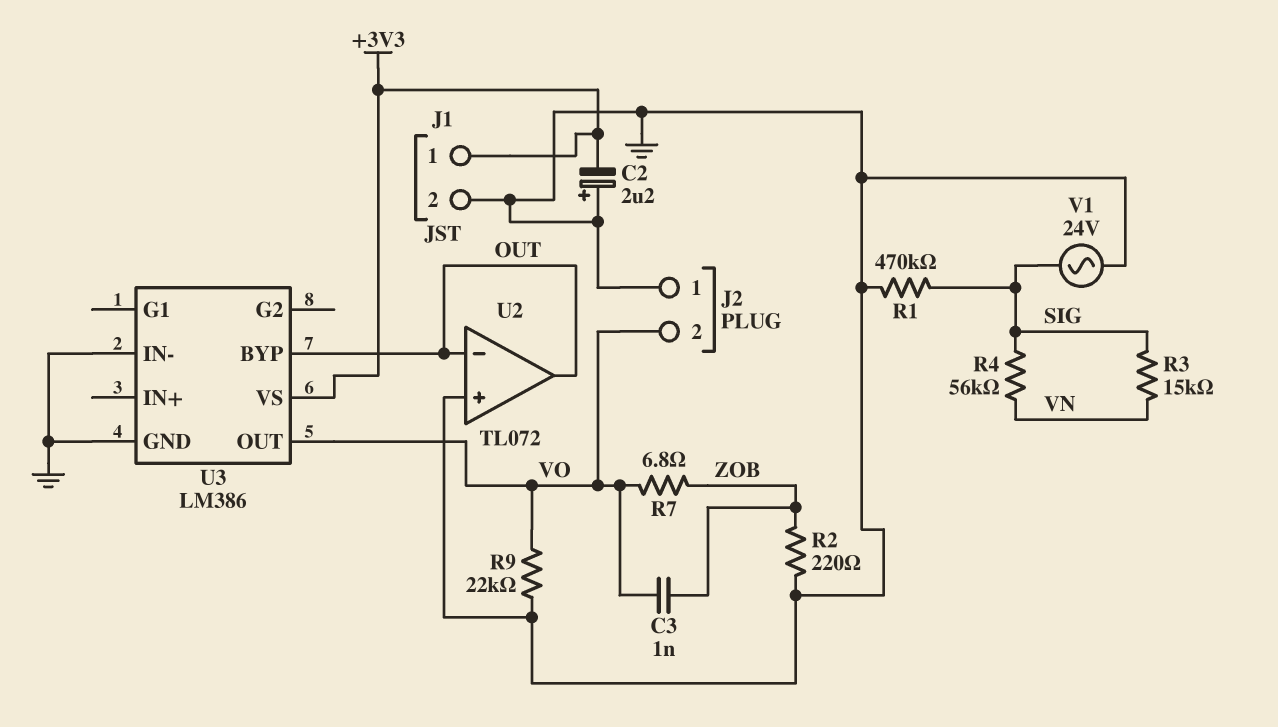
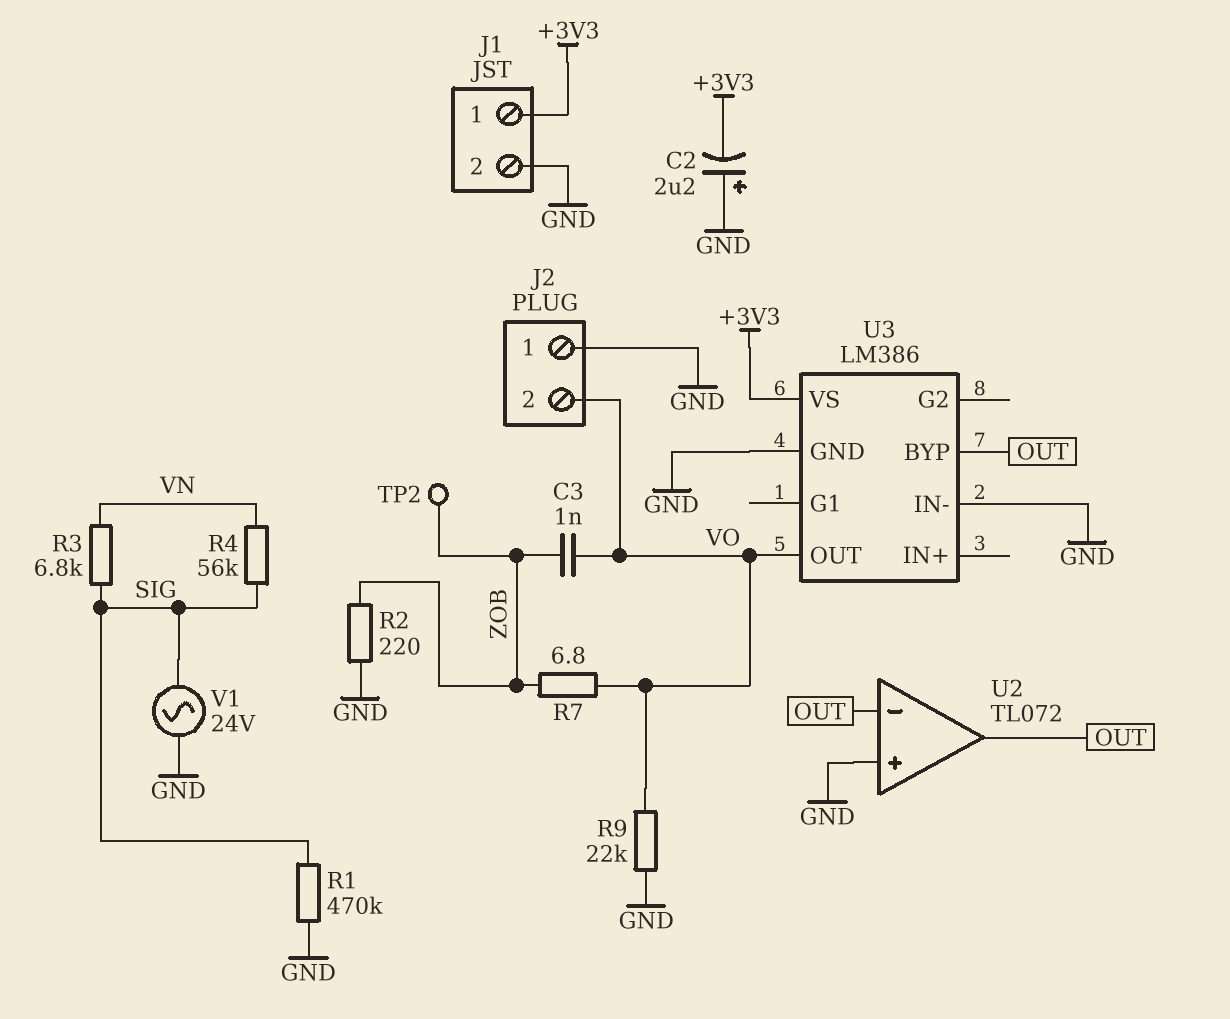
R3: 15k (SIG, VN) -> 6.8k (SIG, VN)
TP2: none -> test point (ZOB)

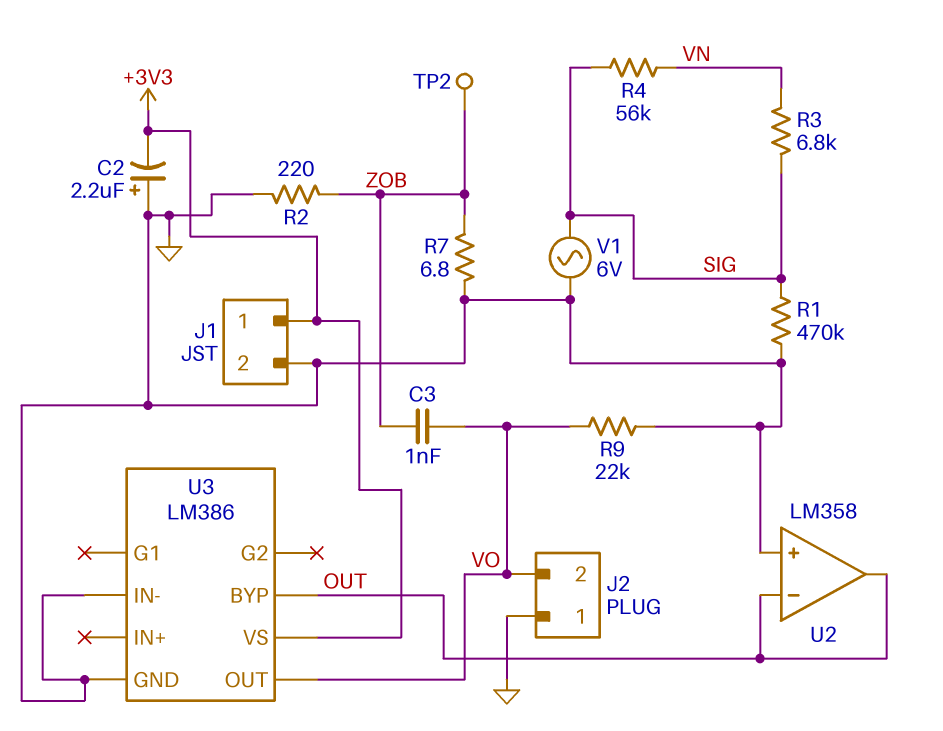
R7: 6.8 (VO, ZOB) -> 6.8 (GND, ZOB)
U2: TL072 -> LM358
V1: AC 24V (GND, SIG) -> AC 6V (GND, SIG)

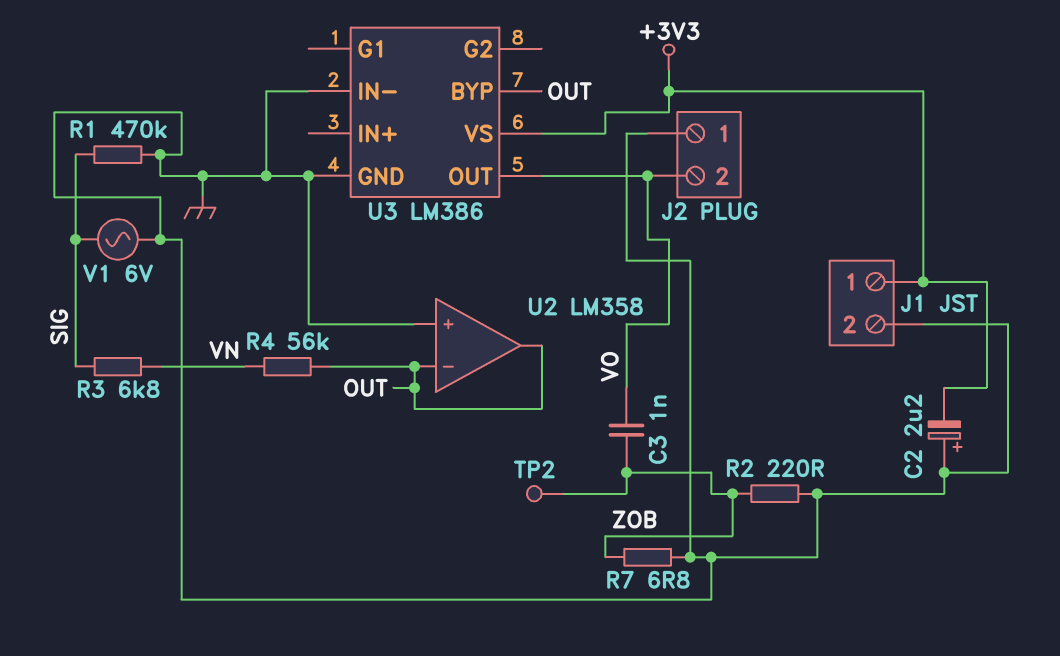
R4: 56k (SIG, VN) -> 56k (OUT, VN)
R9: 22k (GND, VO) -> none

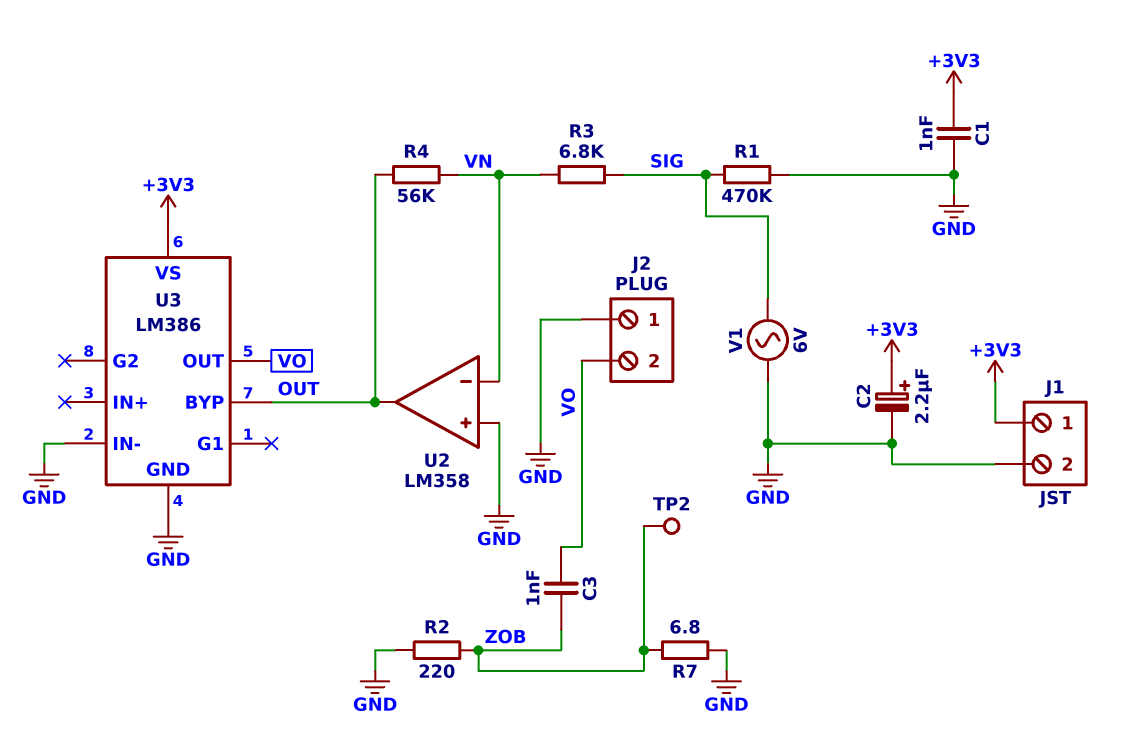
C1: none -> 1nF (+3V3, GND)
C2: 2.2uF (plus GND, minus +3V3) -> 2.2uF (plus +3V3, minus GND)
U2 pin in-: OUT -> VN

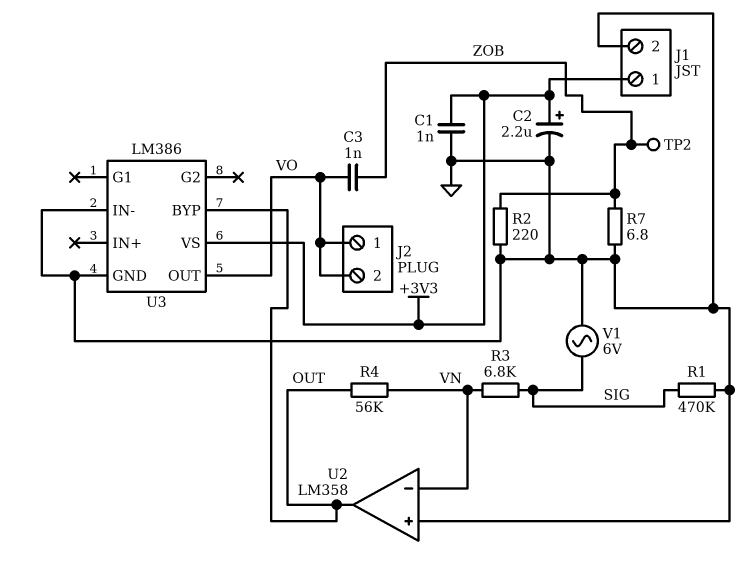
J2 pin 1: GND -> VO

